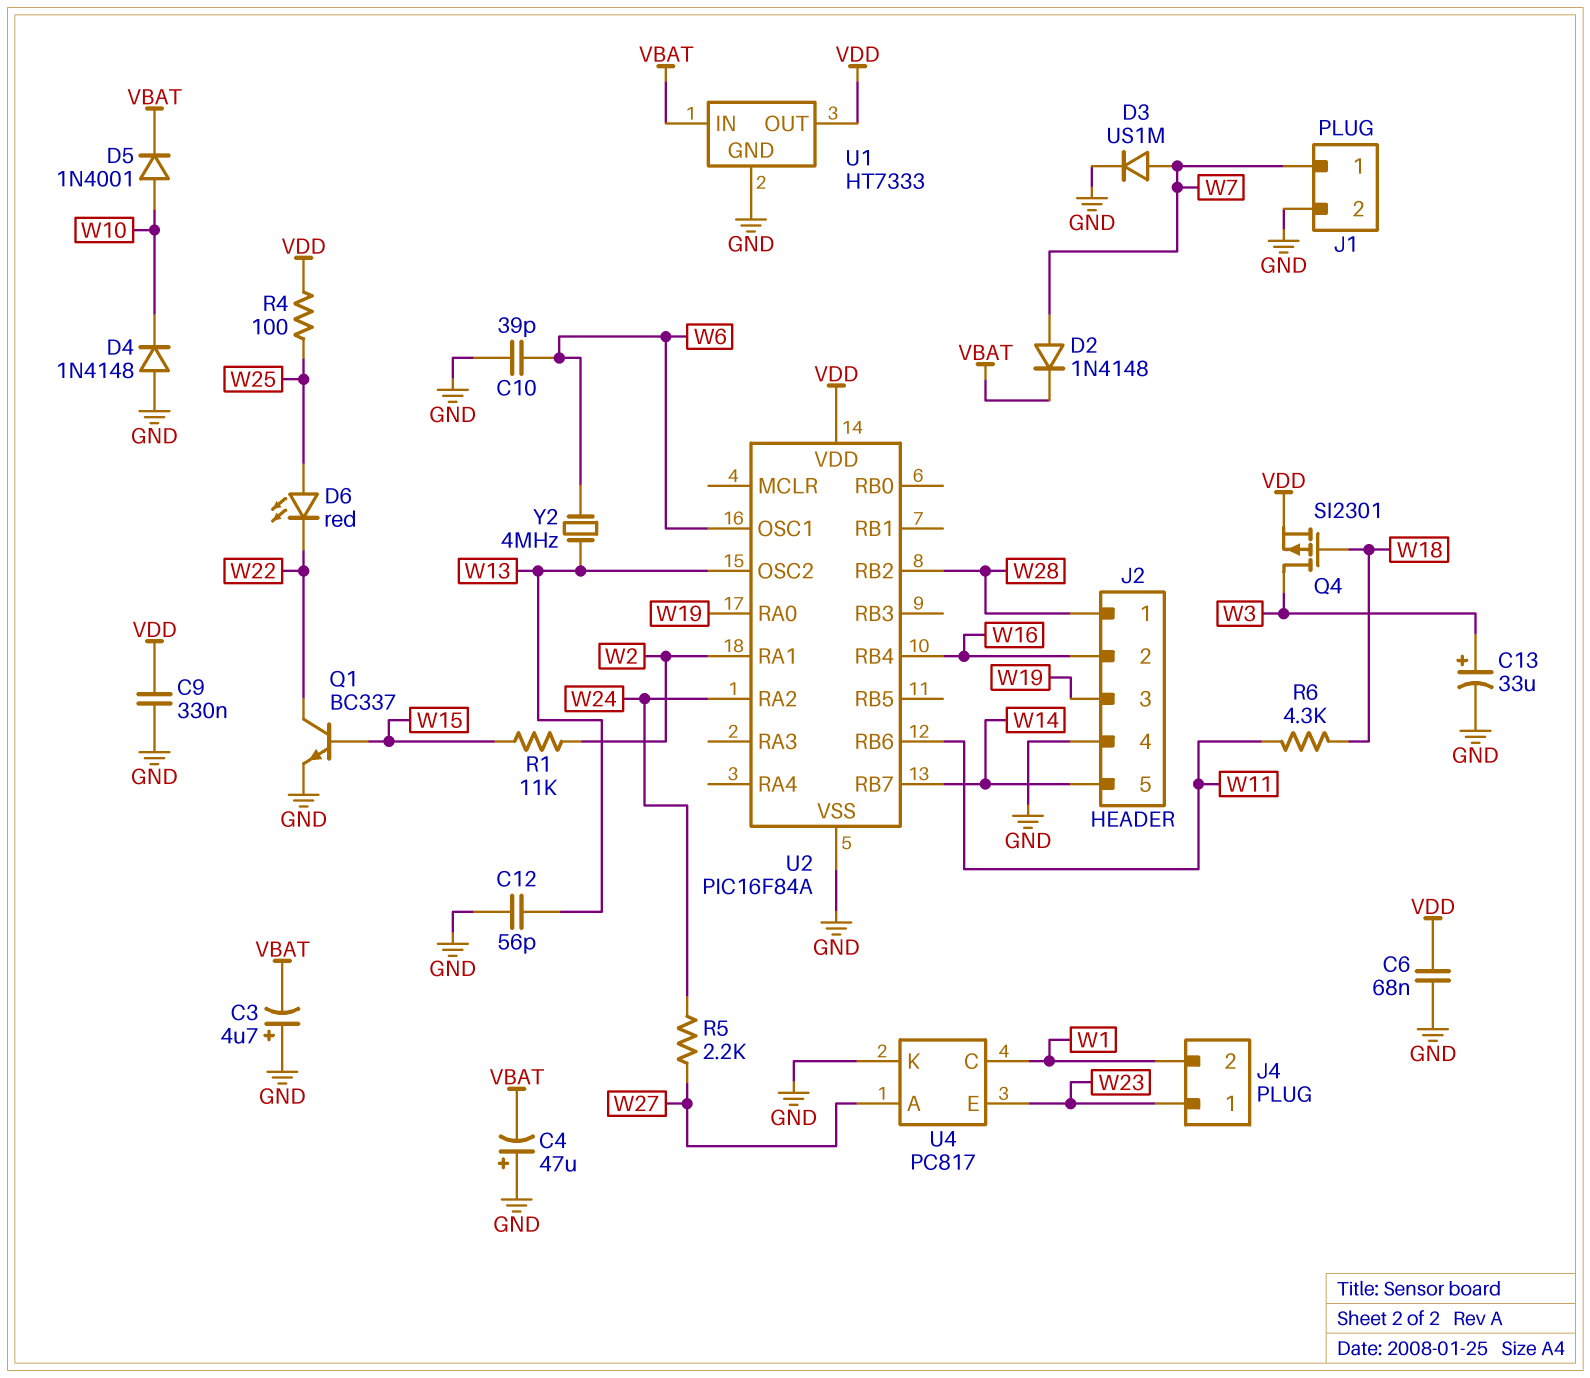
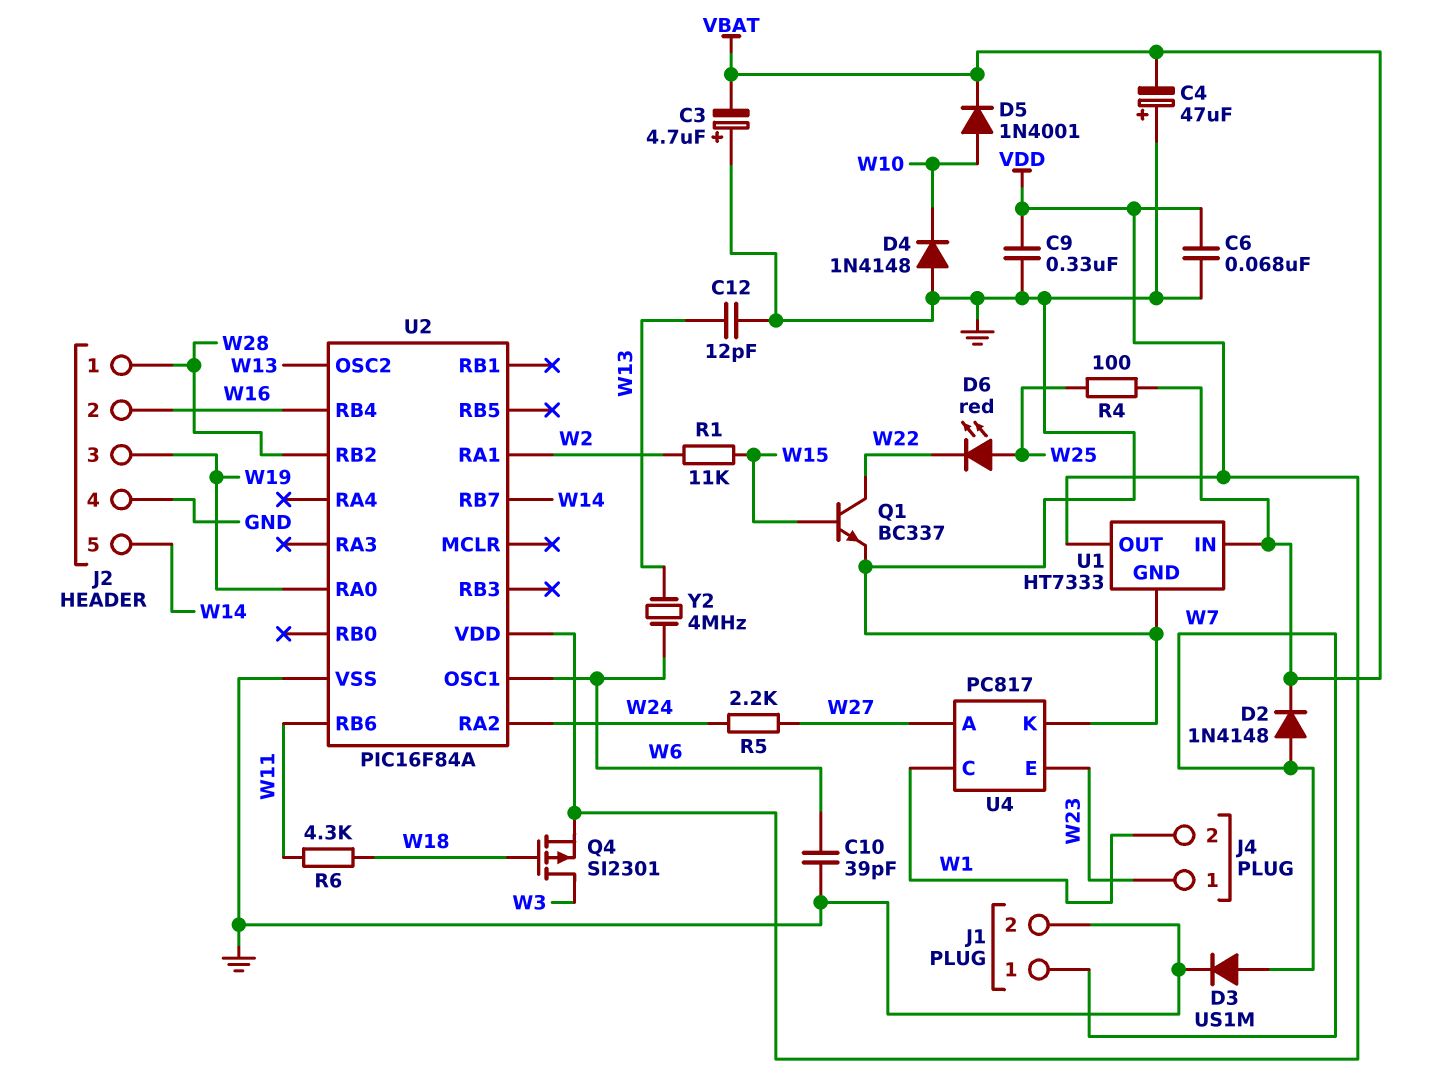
C12: 56pF (GND, W13) -> 12pF (GND, W13)
C13: 33uF (plus W3, minus GND) -> none
R4: 100 (VDD, W25) -> 100 (VBAT, W25)

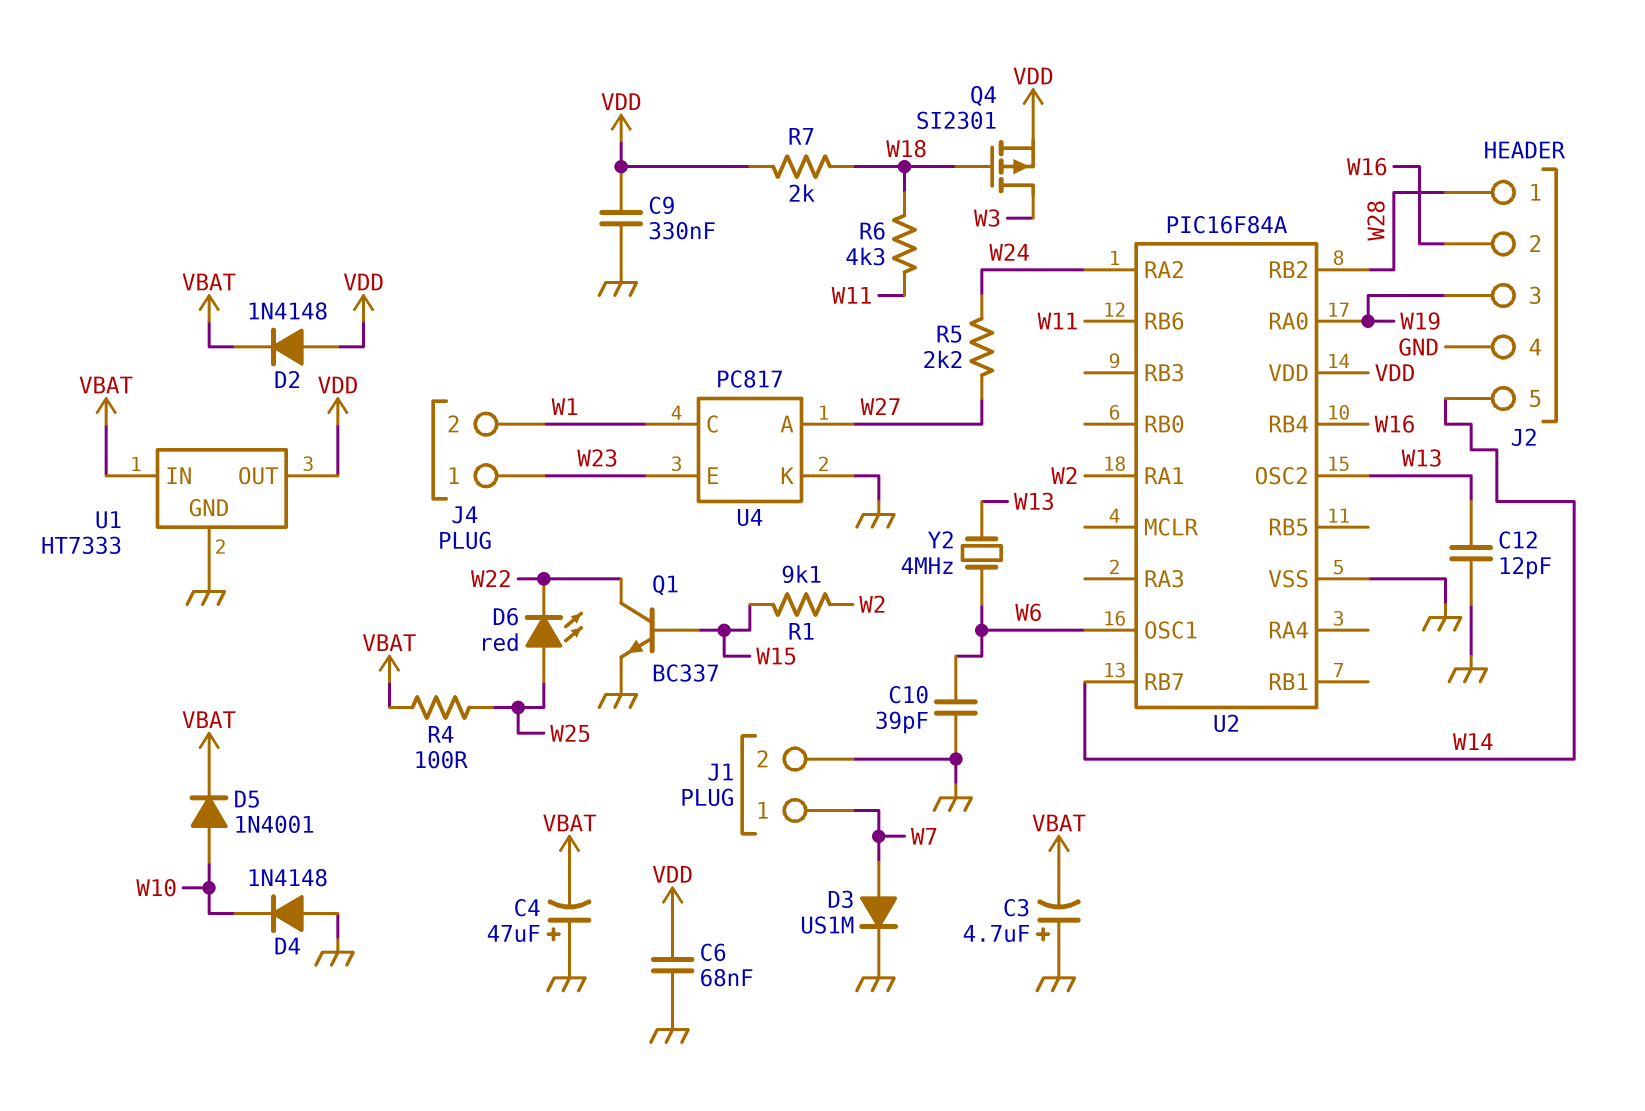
D2: diode 1N4148 (A W7, K VBAT) -> diode 1N4148 (A VDD, K VBAT)
R1: 11k (W2, W15) -> 9.1k (W2, W15)
R7: none -> 2k (VDD, W18)

